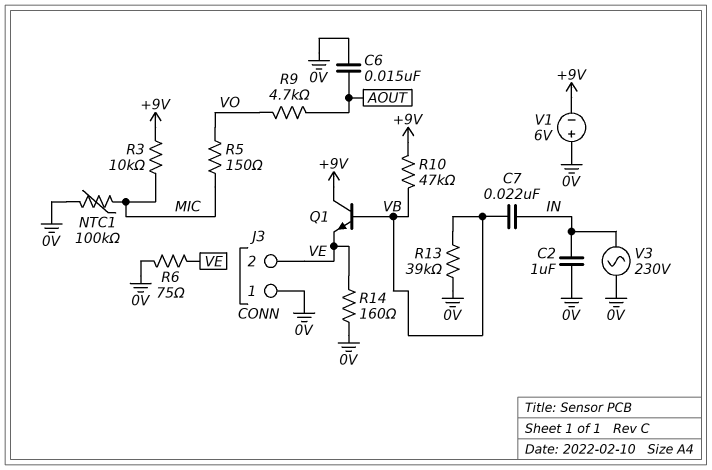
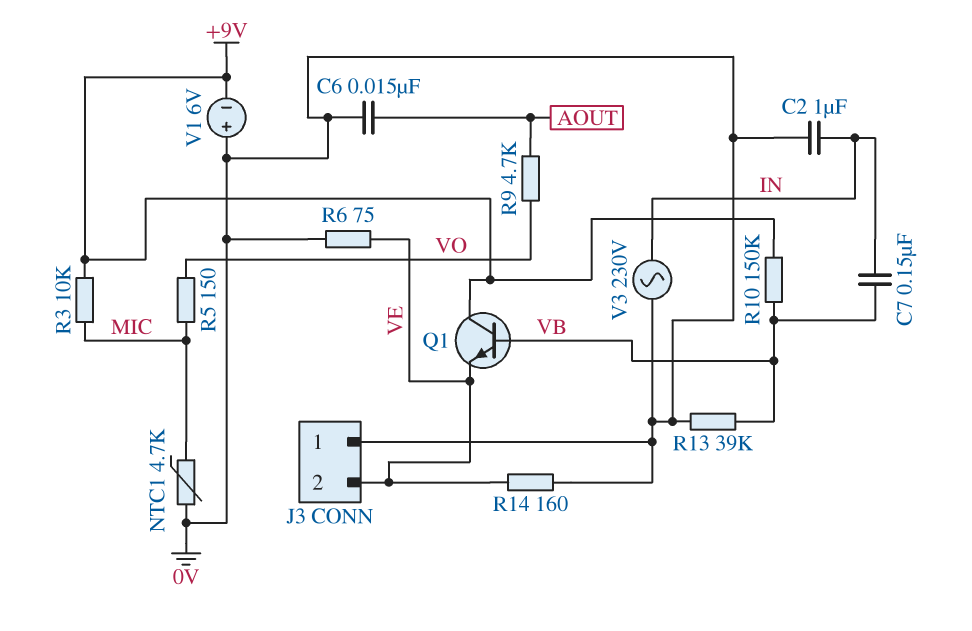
C7: 22nF (IN, VB) -> 150nF (IN, VB)
NTC1: 100k (0V, MIC) -> 4.7k (0V, MIC)
R10: 47k (+9V, VB) -> 150k (+9V, VB)

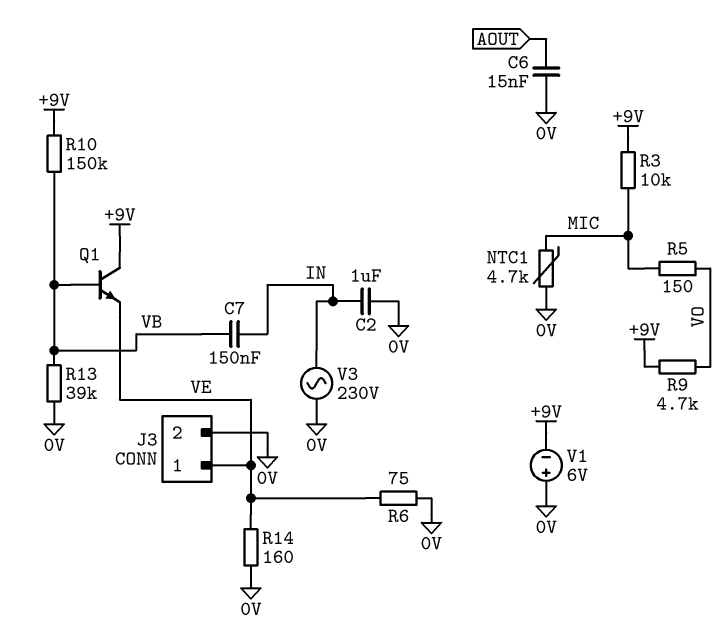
J3 pin 1: 0V -> VE
J3 pin 2: VE -> 0V
R9: 4.7k (AOUT, VO) -> 4.7k (+9V, VO)

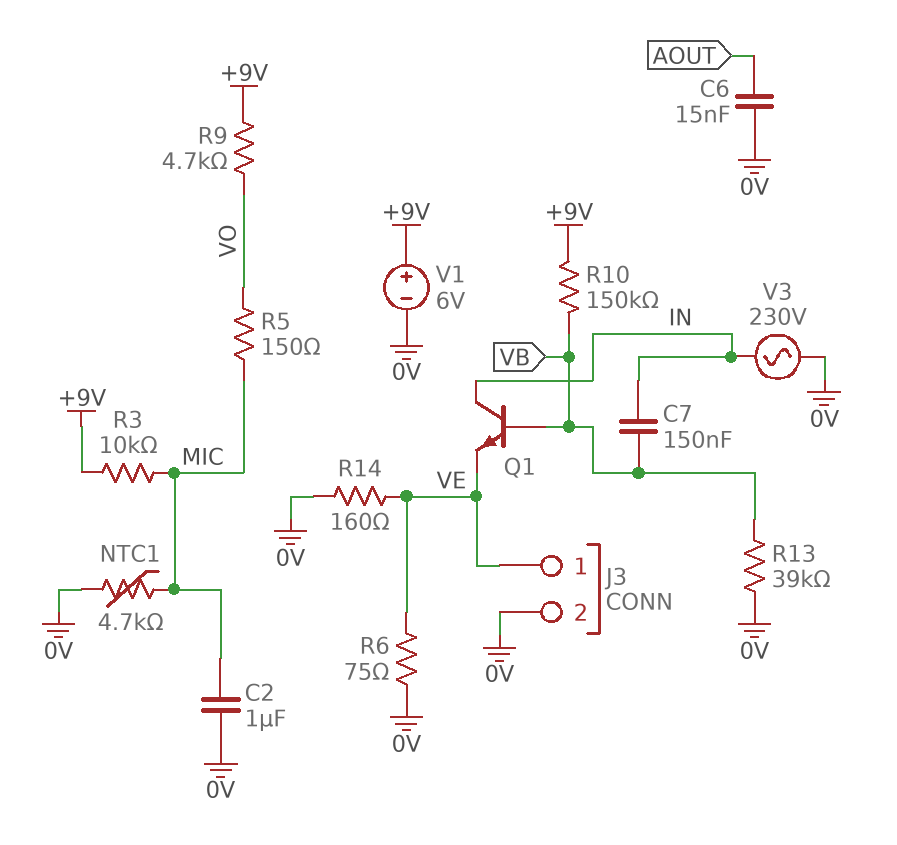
C2: 1uF (0V, IN) -> 1uF (0V, MIC)
Q1: NPN (B VB, C +9V, E VE) -> NPN (B VB, C IN, E VE)
V1: 6V (plus 0V, minus +9V) -> 6V (plus +9V, minus 0V)

